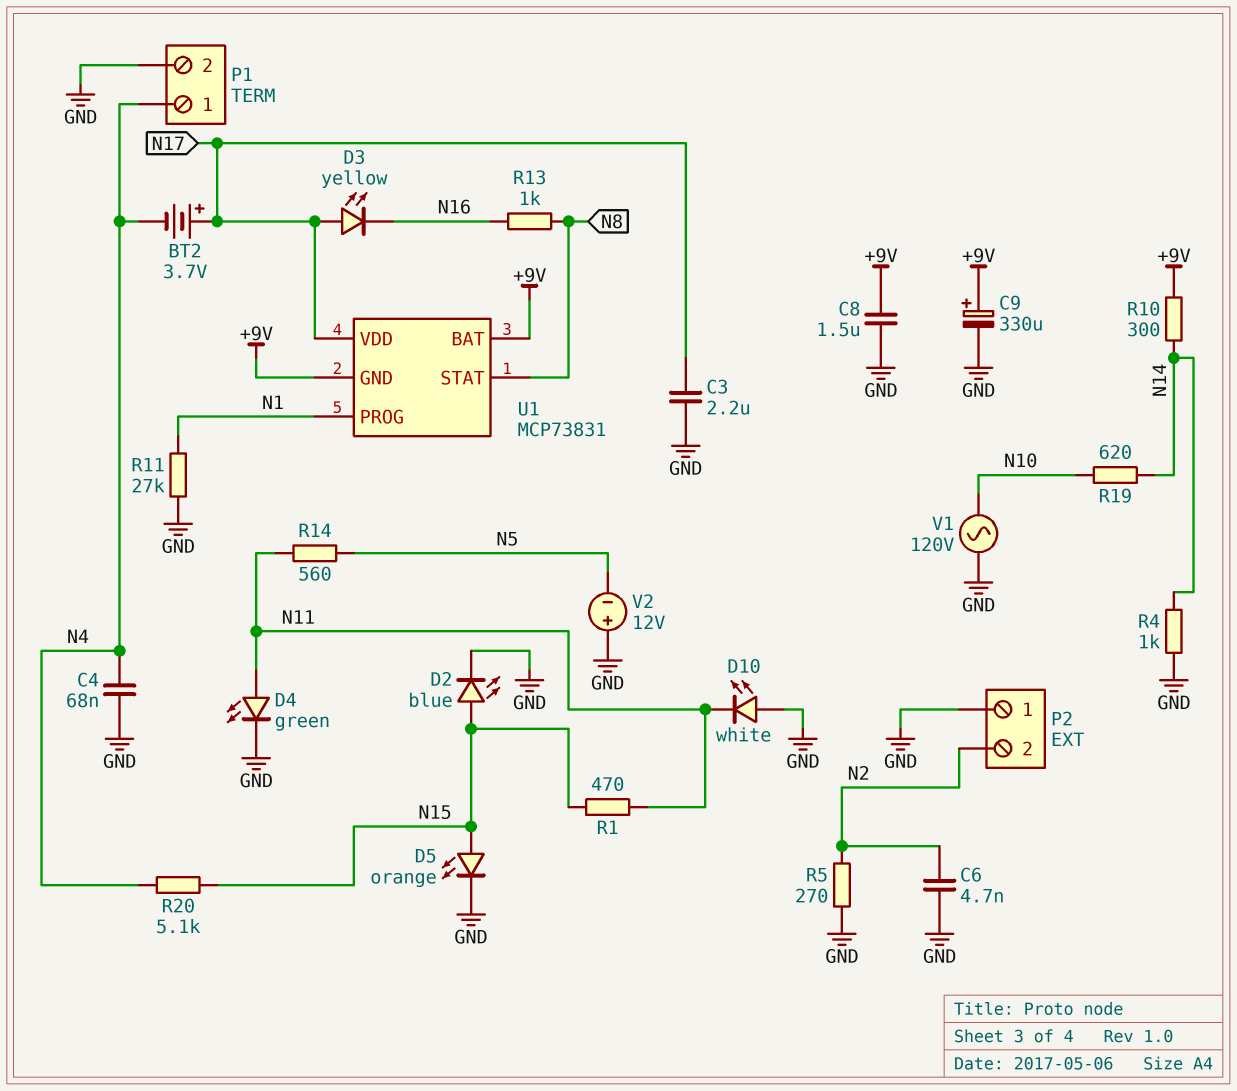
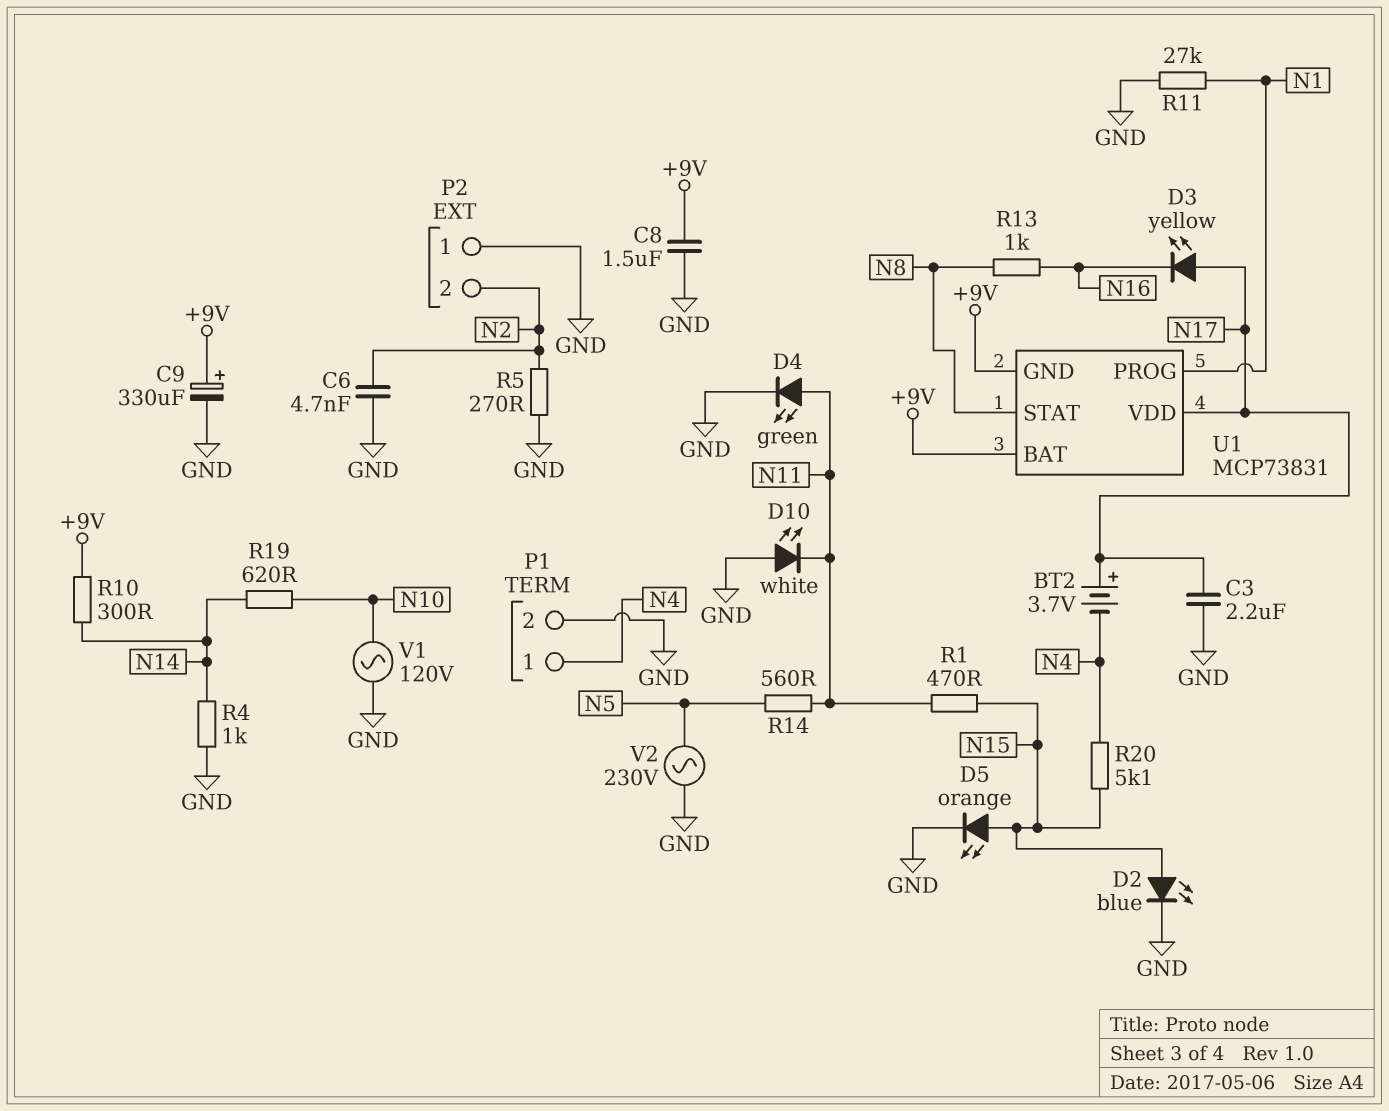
C4: 68nF (GND, N4) -> none
V2: 12V (plus GND, minus N5) -> AC 230V (GND, N5)

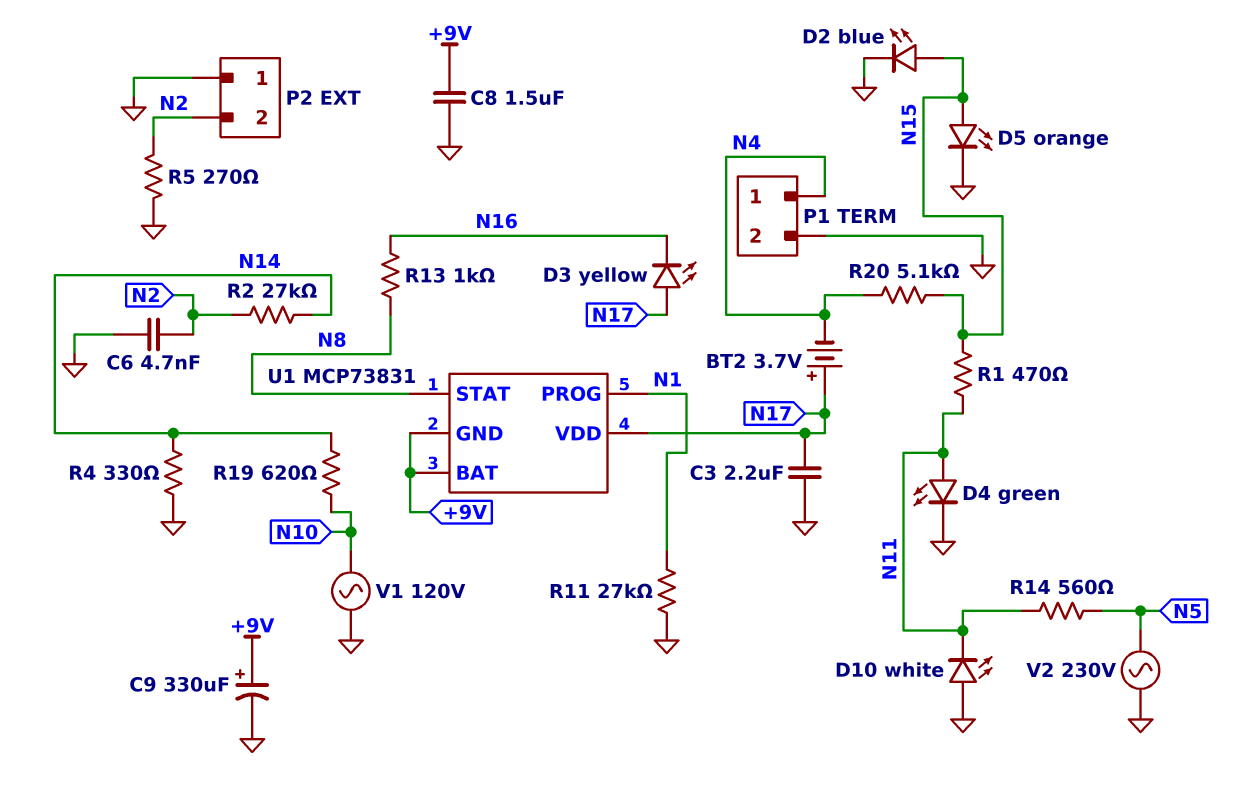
R2: none -> 27k (N2, N14)
R4: 1k (GND, N14) -> 330 (GND, N14)
R10: 300 (+9V, N14) -> none

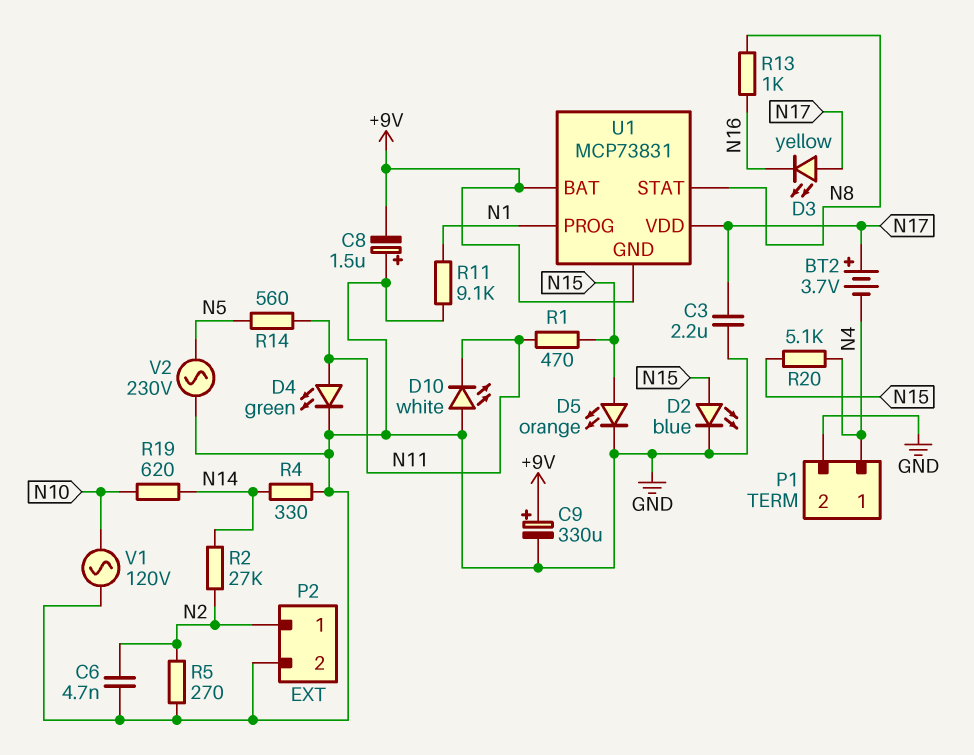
C8: 1.5uF (+9V, GND) -> 1.5uF (plus GND, minus +9V)
P2 pin 1: GND -> N2
P2 pin 2: N2 -> GND
R11: 27k (GND, N1) -> 9.1k (GND, N1)

